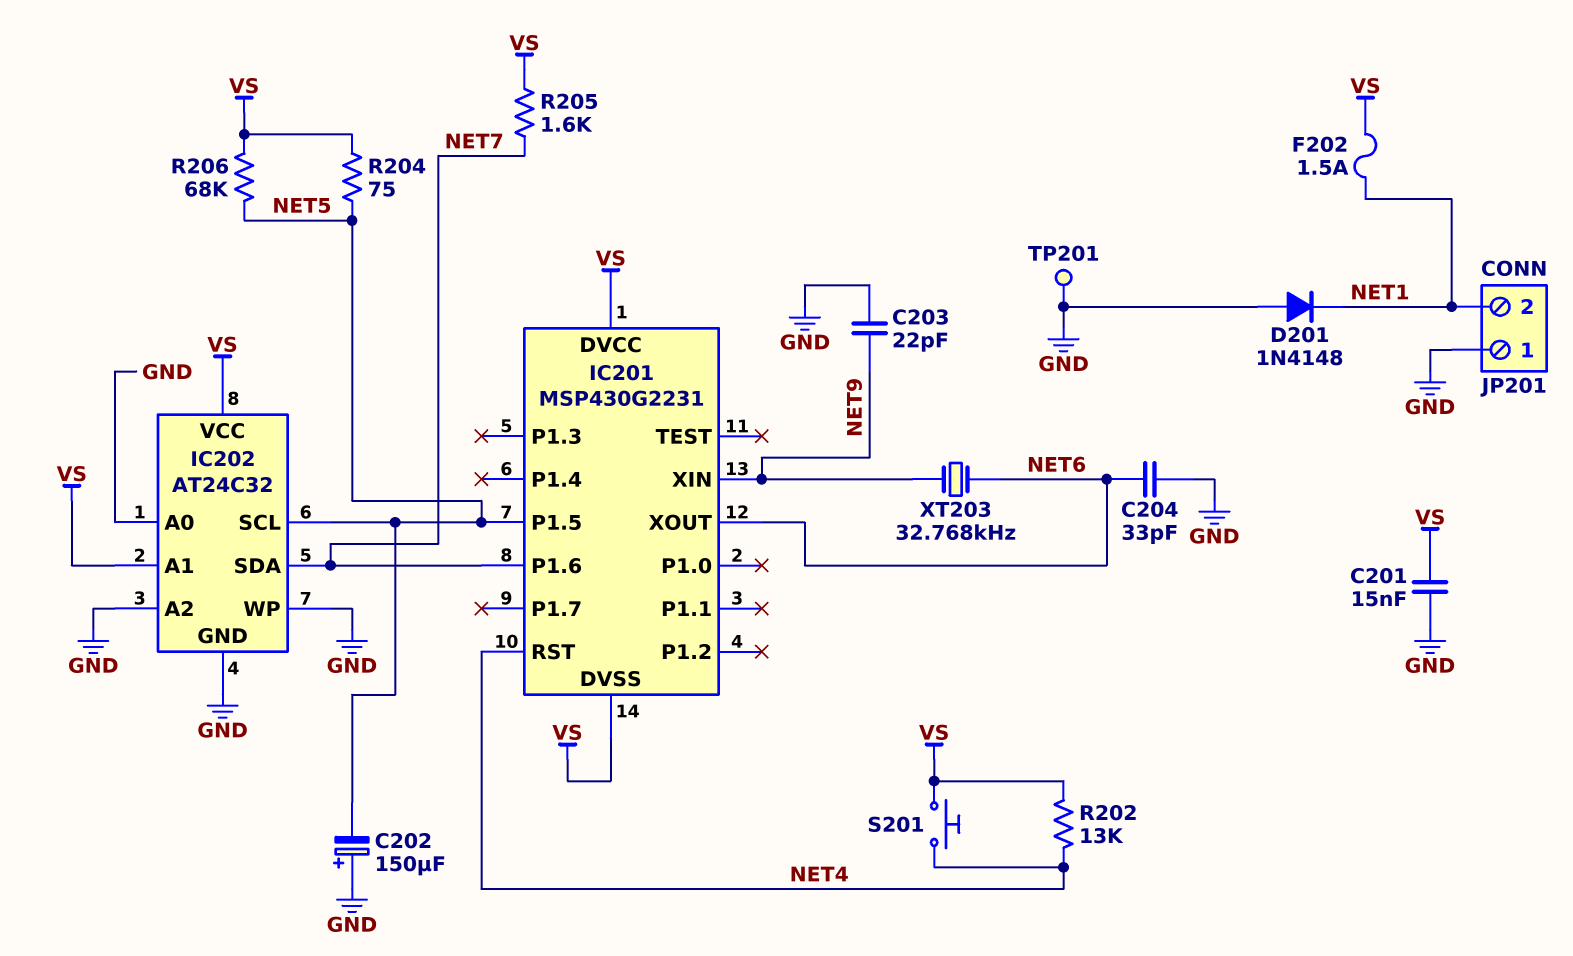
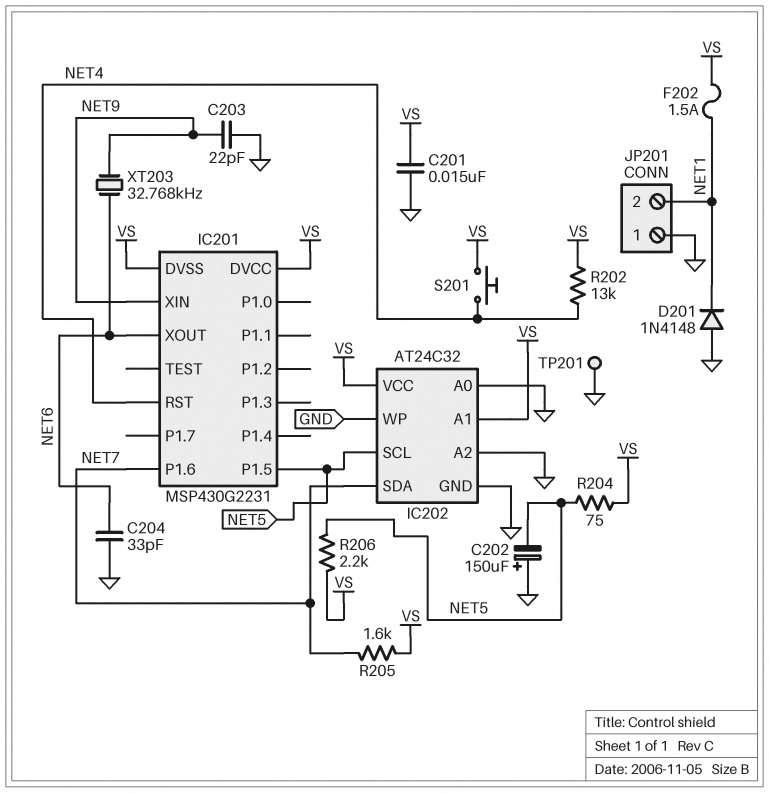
R206: 68k (NET5, VS) -> 2.2k (NET5, VS)

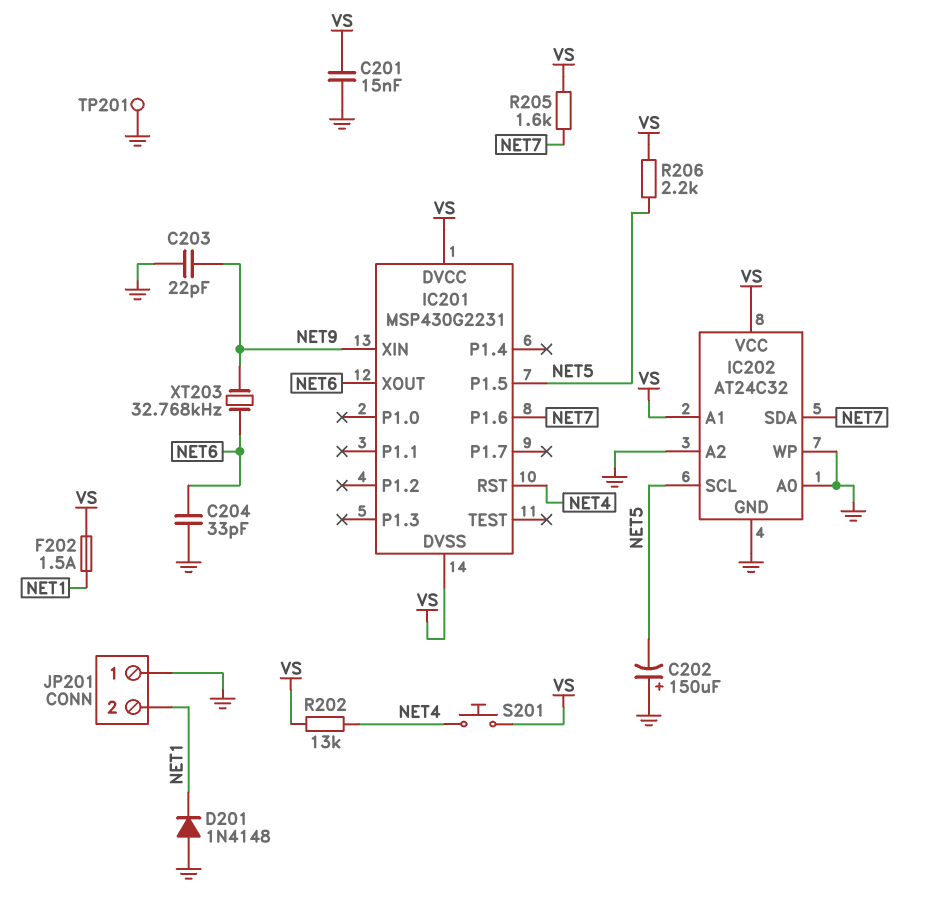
R204: 75 (NET5, VS) -> none

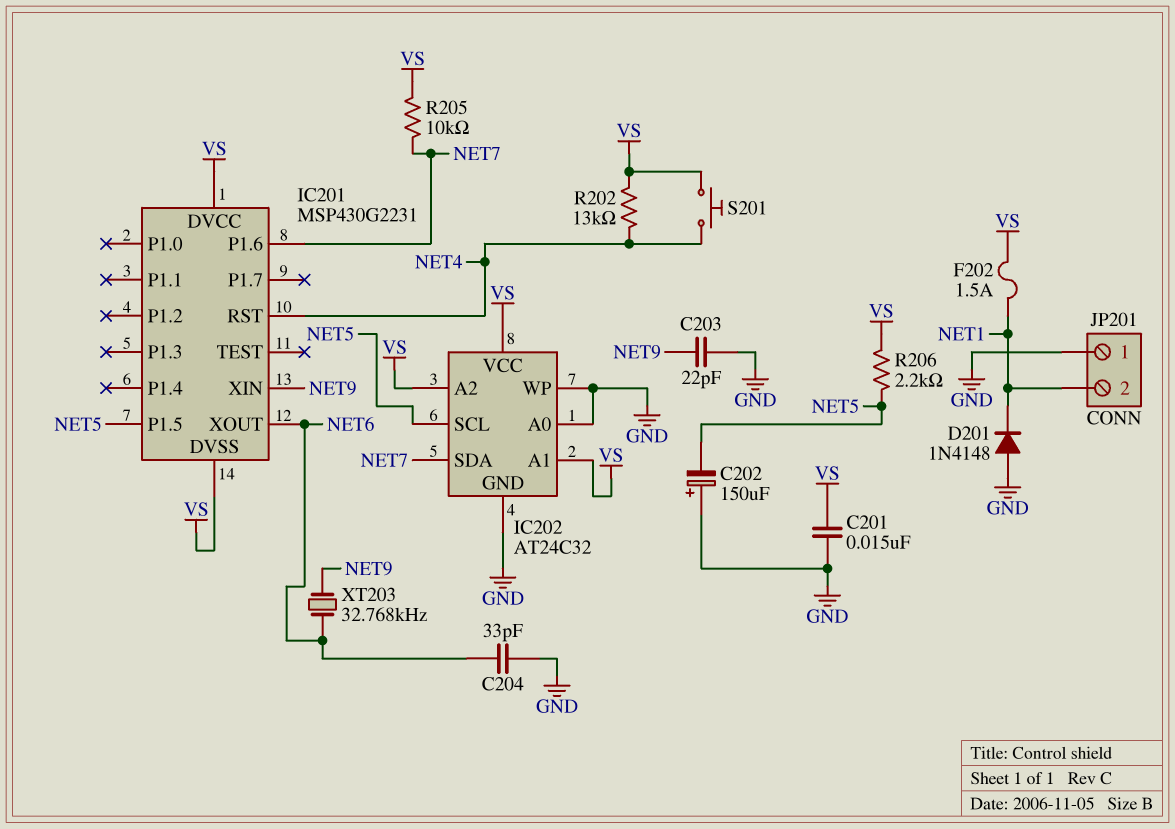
IC202 pin A2: GND -> VS
R205: 1.6k (NET7, VS) -> 10k (NET7, VS)
TP201: test point (GND) -> none

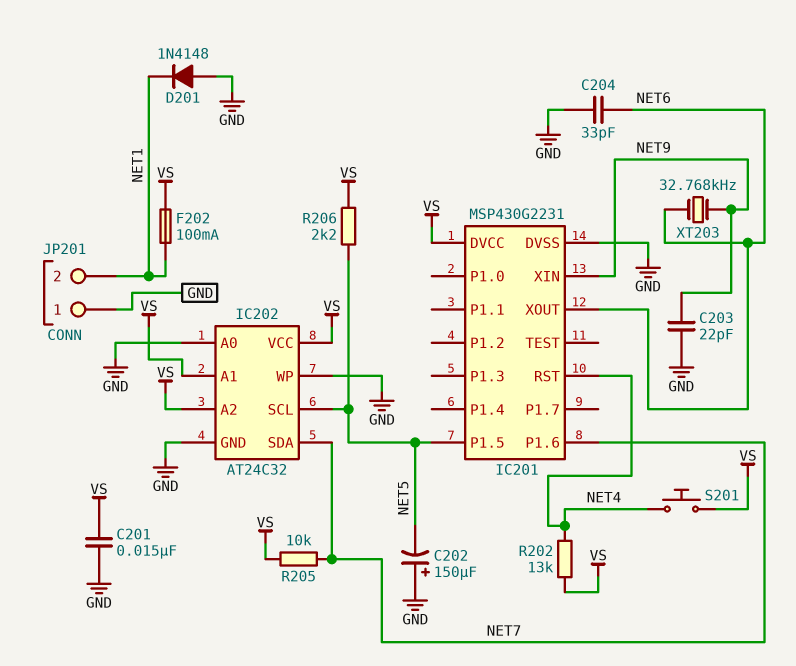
F202: 1.5A (NET1, VS) -> 100mA (NET1, VS)
IC201 pin DVSS: VS -> GND

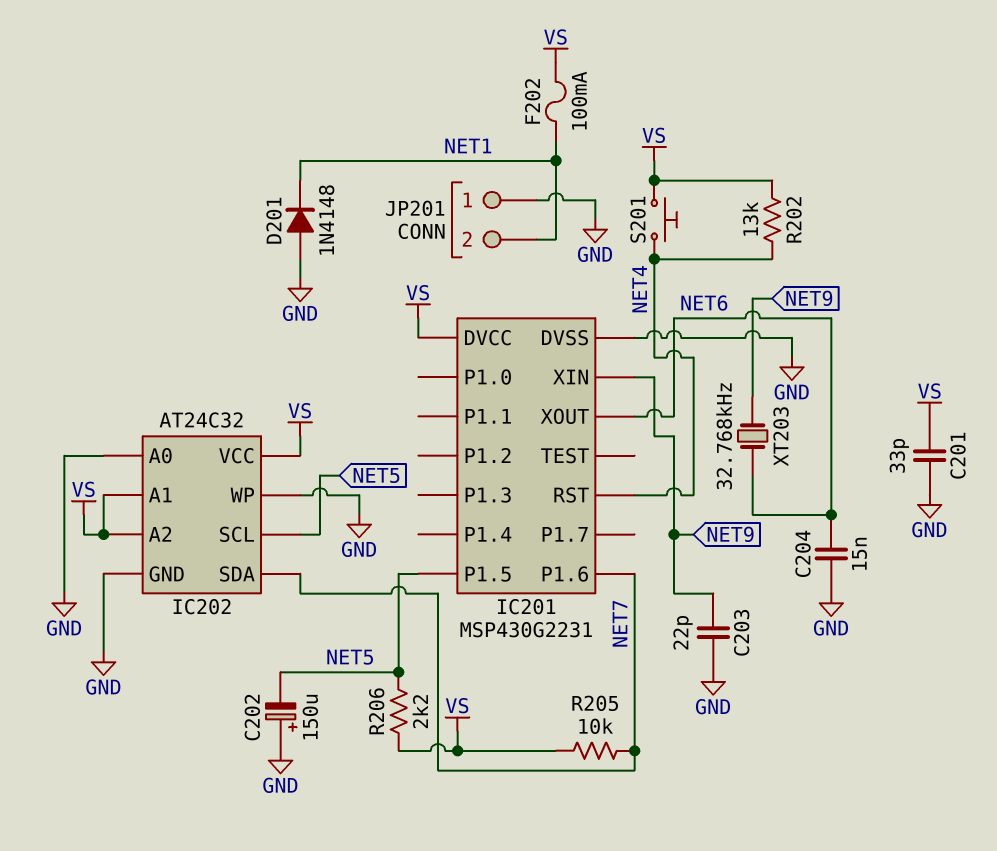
C201: 15nF (GND, VS) -> 33pF (GND, VS)
C204: 33pF (GND, NET6) -> 15nF (GND, NET6)

